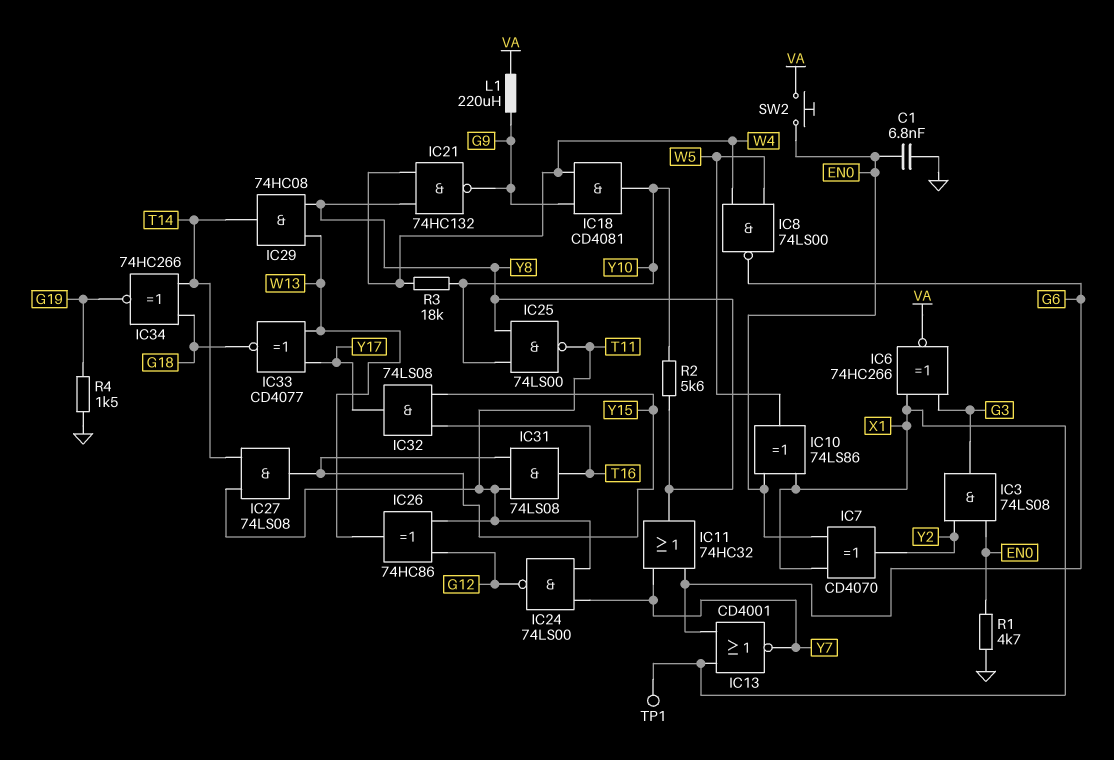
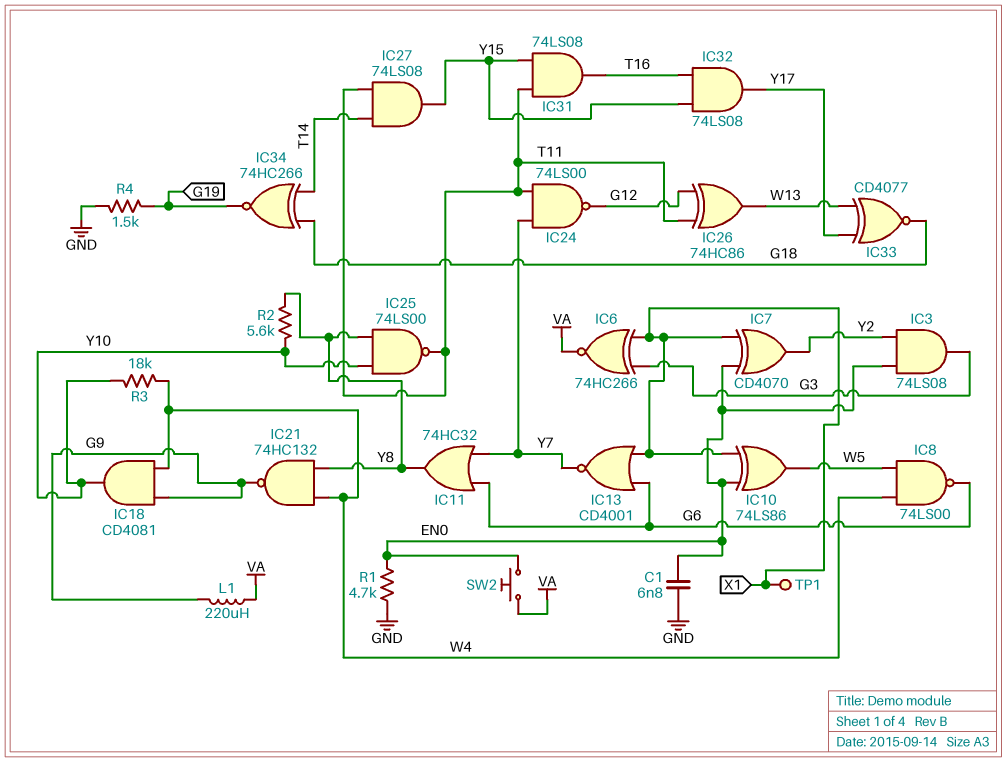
IC29: AND 74HC08 (in W13, in Y8, out T14) -> none

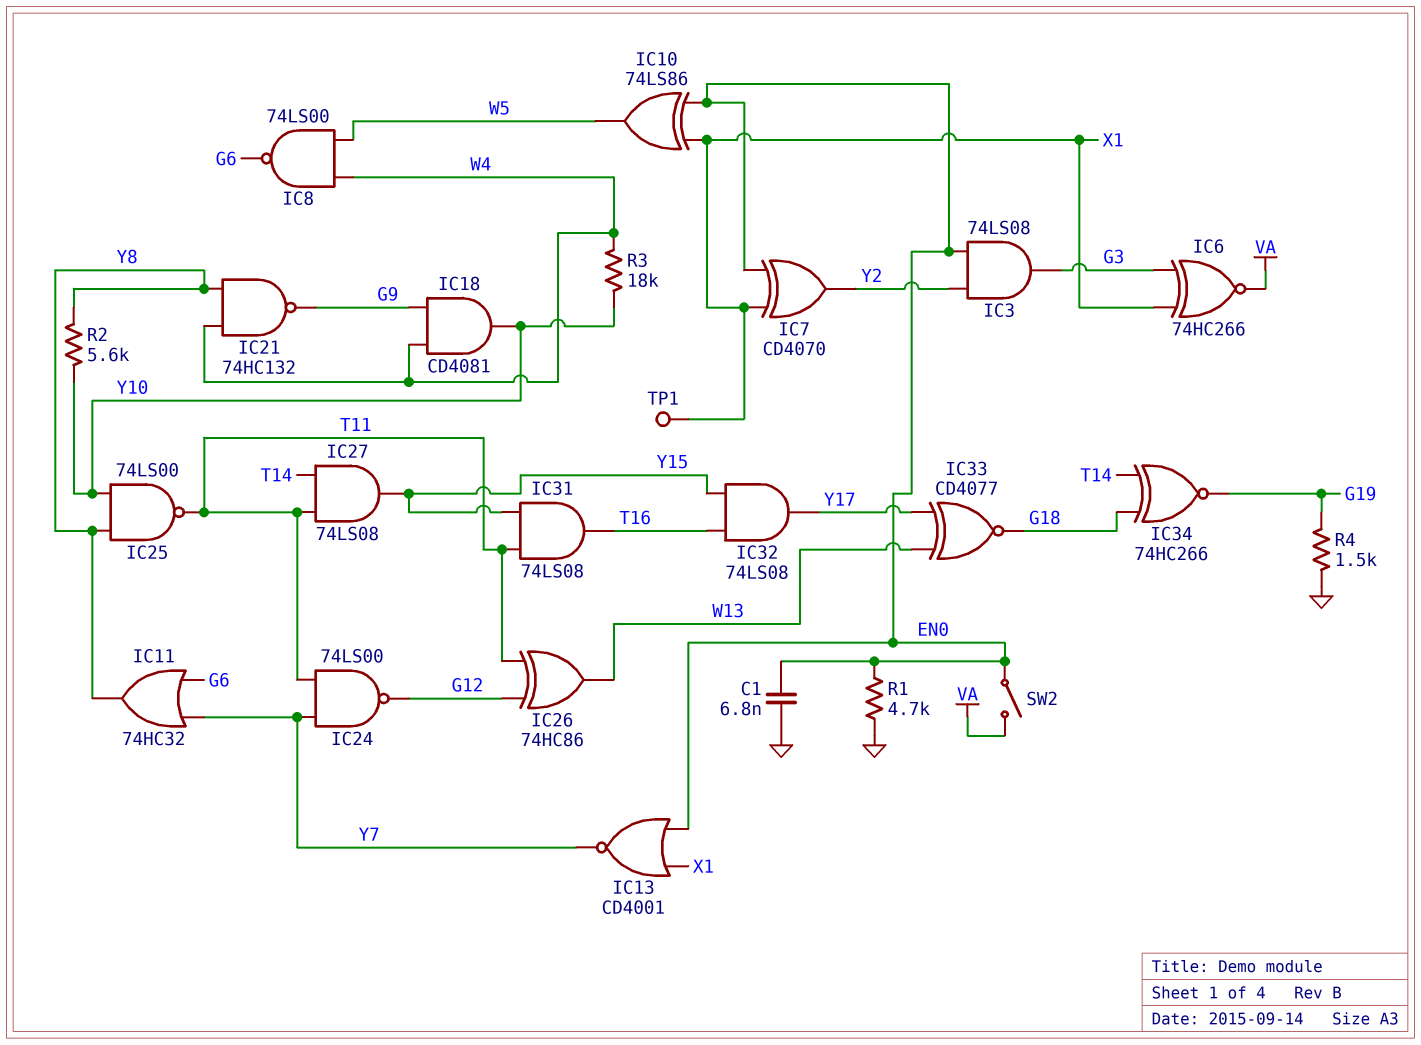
IC13: NOR CD4001 (in G6, in X1, out Y7) -> NOR CD4001 (in EN0, in X1, out Y7)
L1: 220uH (G9, VA) -> none
SW2: button (EN0, VA) -> switch (EN0, VA)

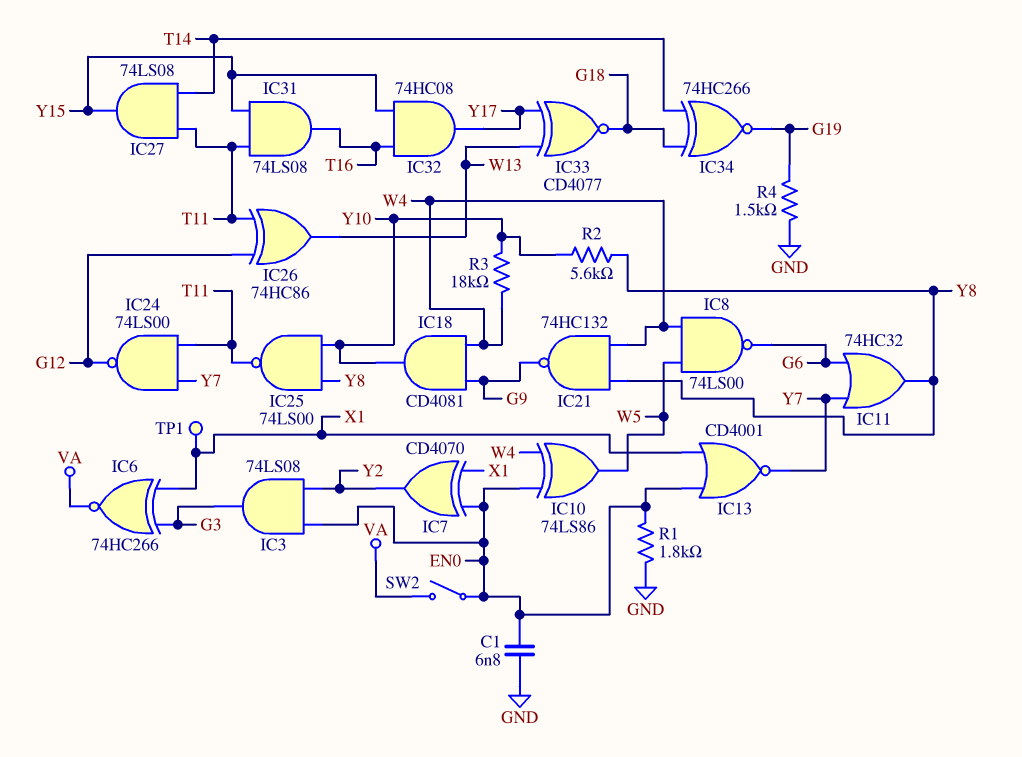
IC10: XOR 74LS86 (in EN0, in X1, out W5) -> XOR 74LS86 (in EN0, in W4, out W5)
IC32: AND 74LS08 (in T16, in Y15, out Y17) -> AND 74HC08 (in T16, in Y15, out Y17)
R1: 4.7k (EN0, GND) -> 1.8k (EN0, GND)

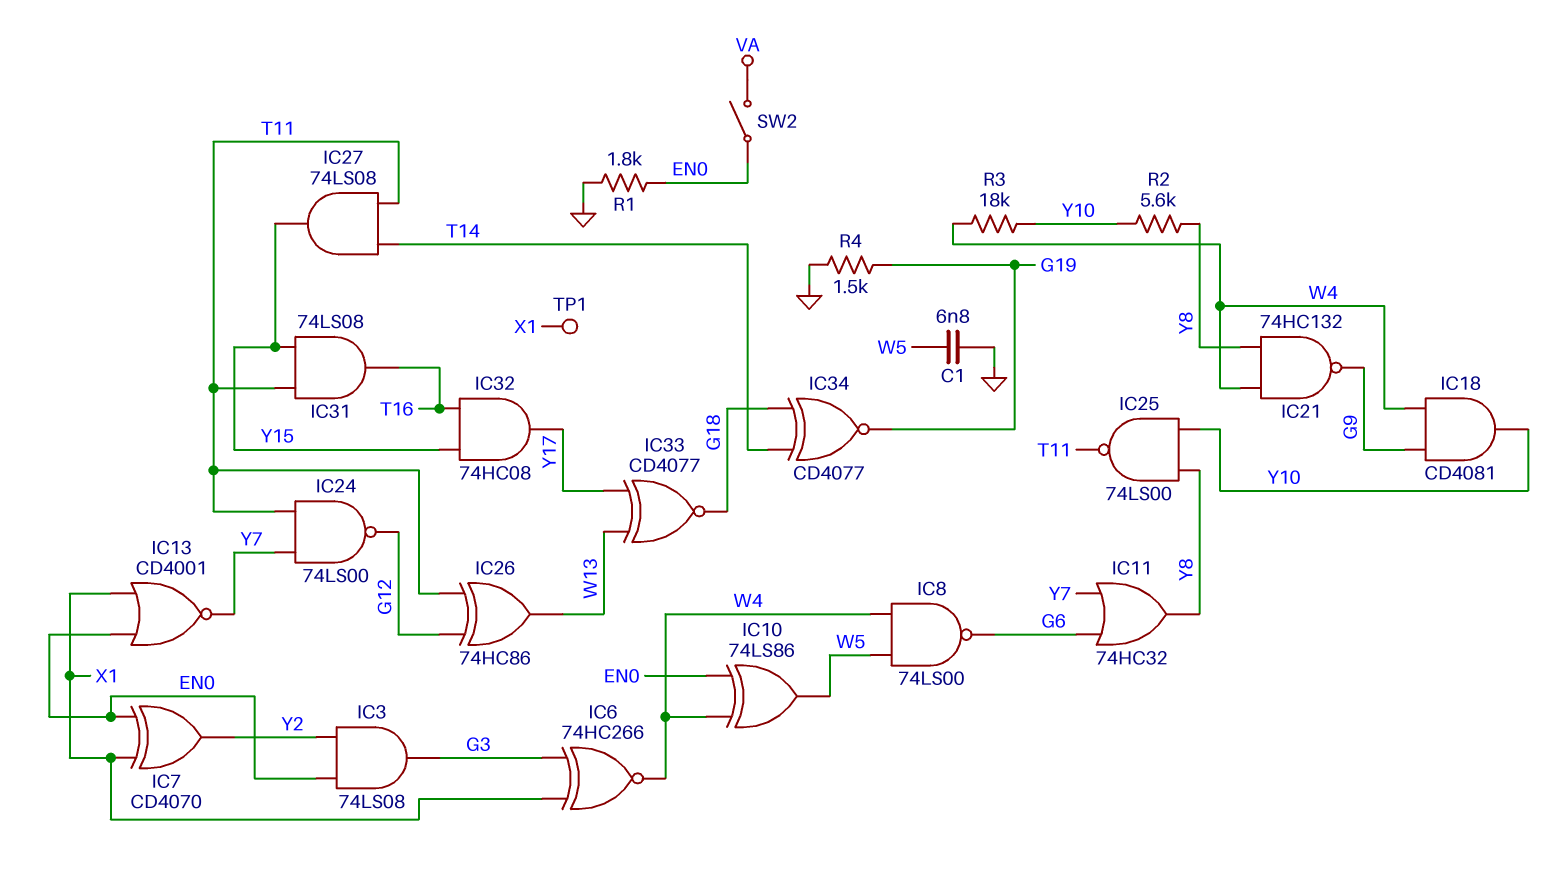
C1: 6.8nF (EN0, GND) -> 6.8nF (GND, W5)
IC6: XNOR 74HC266 (in G3, in X1, out VA) -> XNOR 74HC266 (in G3, in X1, out W4)
IC34: XNOR 74HC266 (in G18, in T14, out G19) -> XNOR CD4077 (in G18, in T14, out G19)

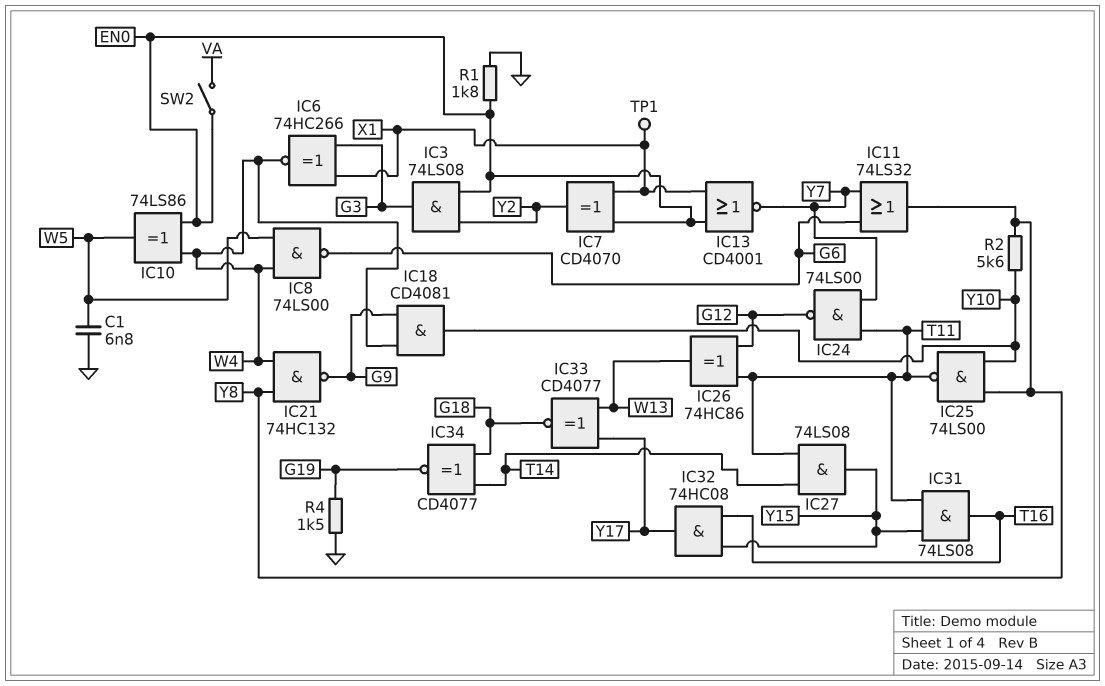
IC11: OR 74HC32 (in G6, in Y7, out Y8) -> OR 74LS32 (in G6, in Y7, out Y8)
R3: 18k (W4, Y10) -> none

